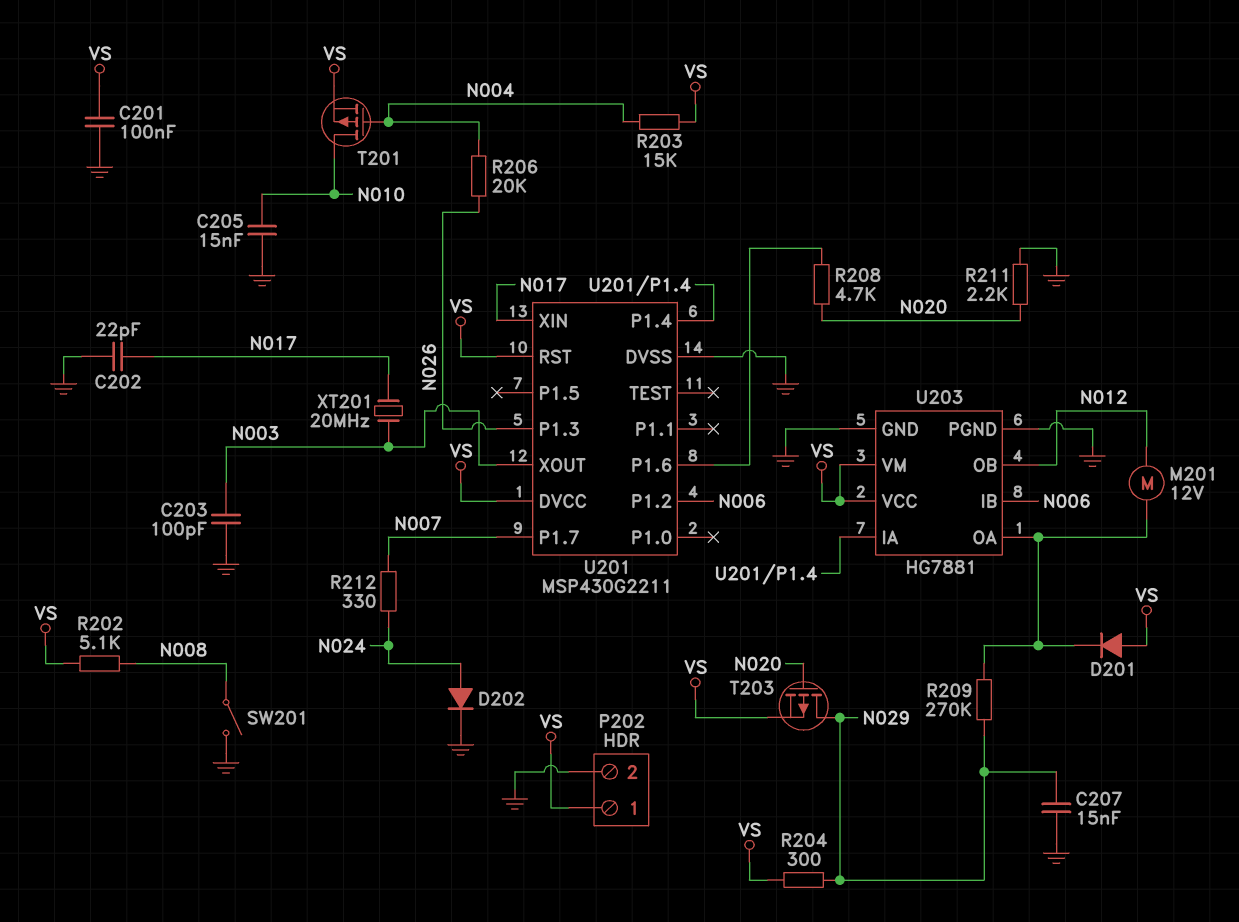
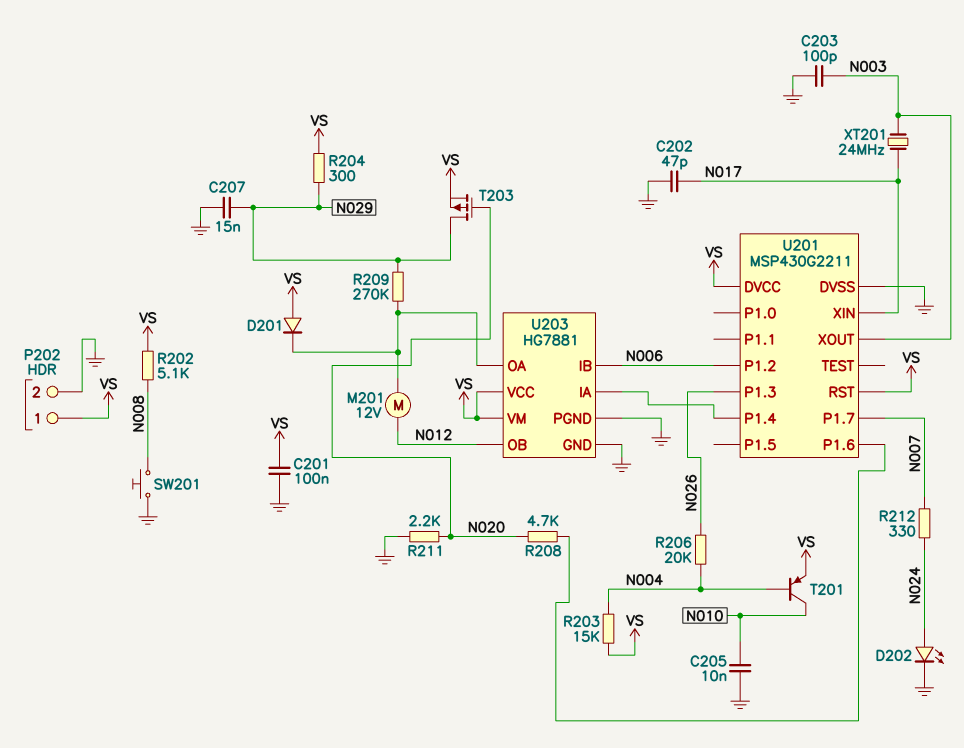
C202: 22pF (GND, N017) -> 47pF (GND, N017)
C205: 15nF (GND, N010) -> 10nF (GND, N010)
D202: diode (A N024, K GND) -> LED (A N024, K GND)
SW201: switch (GND, N008) -> button (GND, N008)
T201: PMOS (G N004, D N010, S VS) -> PNP (B N004, C N010, E VS)
XT201: 20MHz (N003, N017) -> 24MHz (N003, N017)

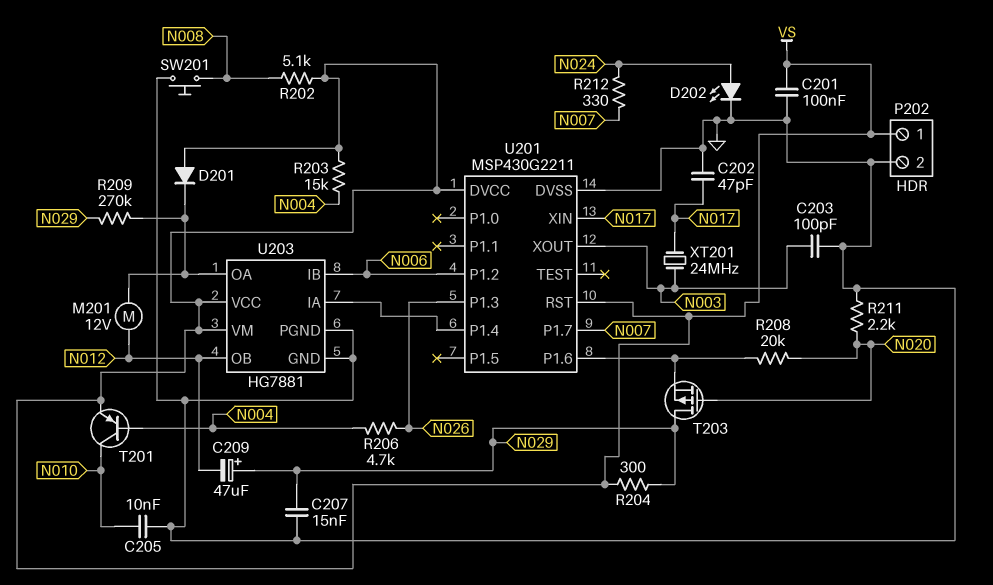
C209: none -> 47uF (plus N029, minus N012)
R206: 20k (N004, N026) -> 4.7k (N004, N026)
R208: 4.7k (N020, U201/P1.6) -> 20k (N020, U201/P1.6)
T203: PMOS (G N020, D N029, S VS) -> PMOS (G N020, D N029, S U201/P1.6)

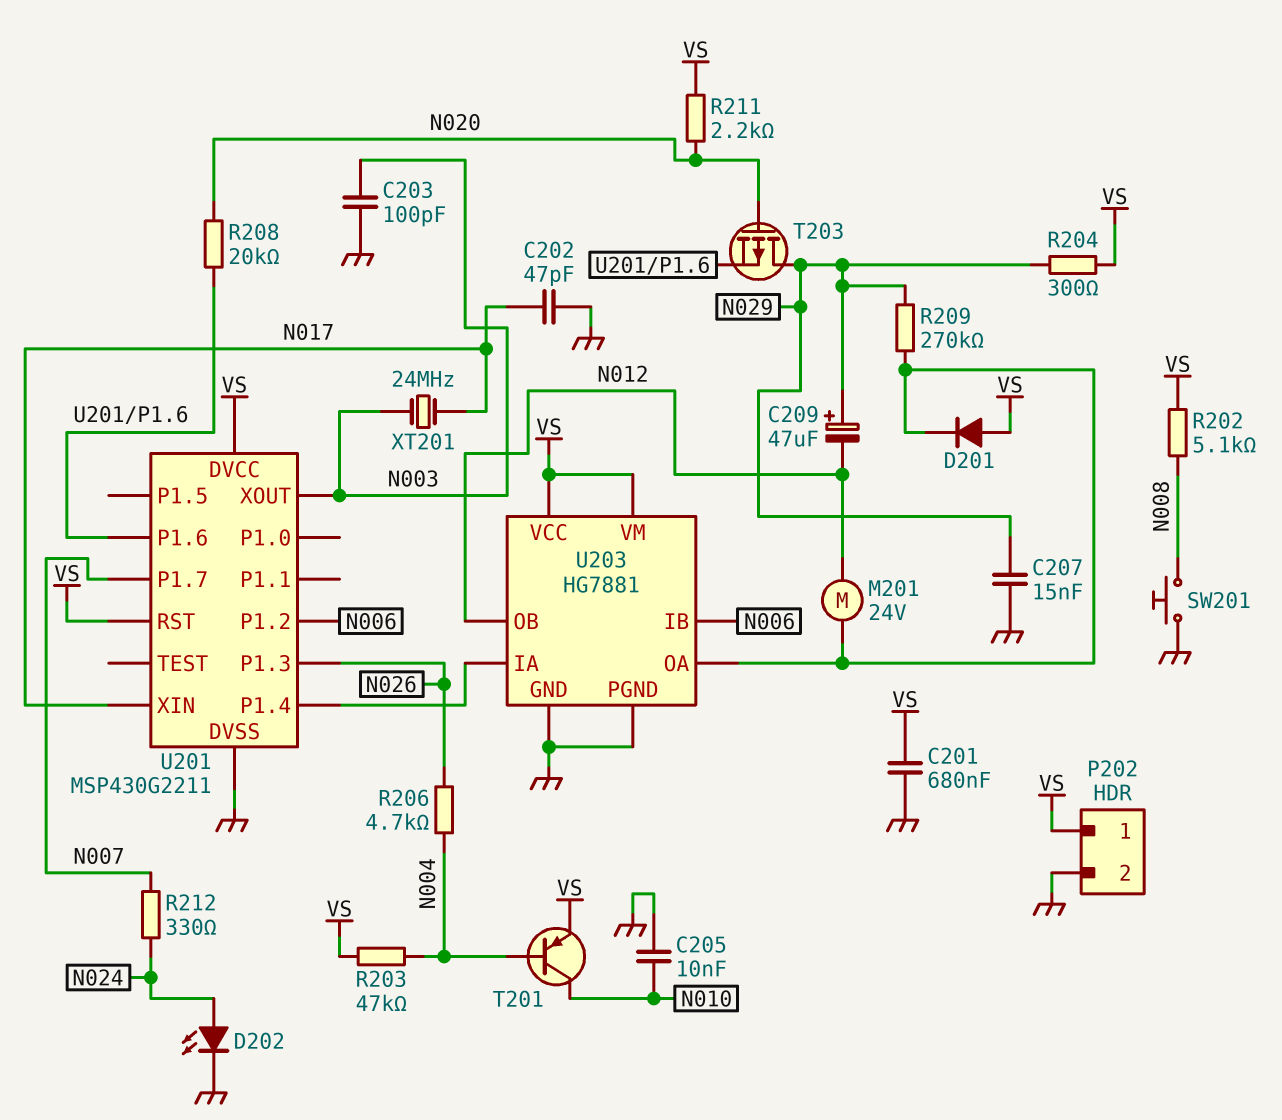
C201: 100nF (GND, VS) -> 680nF (GND, VS)
M201: motor 12V (N012, U203/OA) -> motor 24V (N012, U203/OA)
R203: 15k (N004, VS) -> 47k (N004, VS)
R211: 2.2k (GND, N020) -> 2.2k (N020, VS)

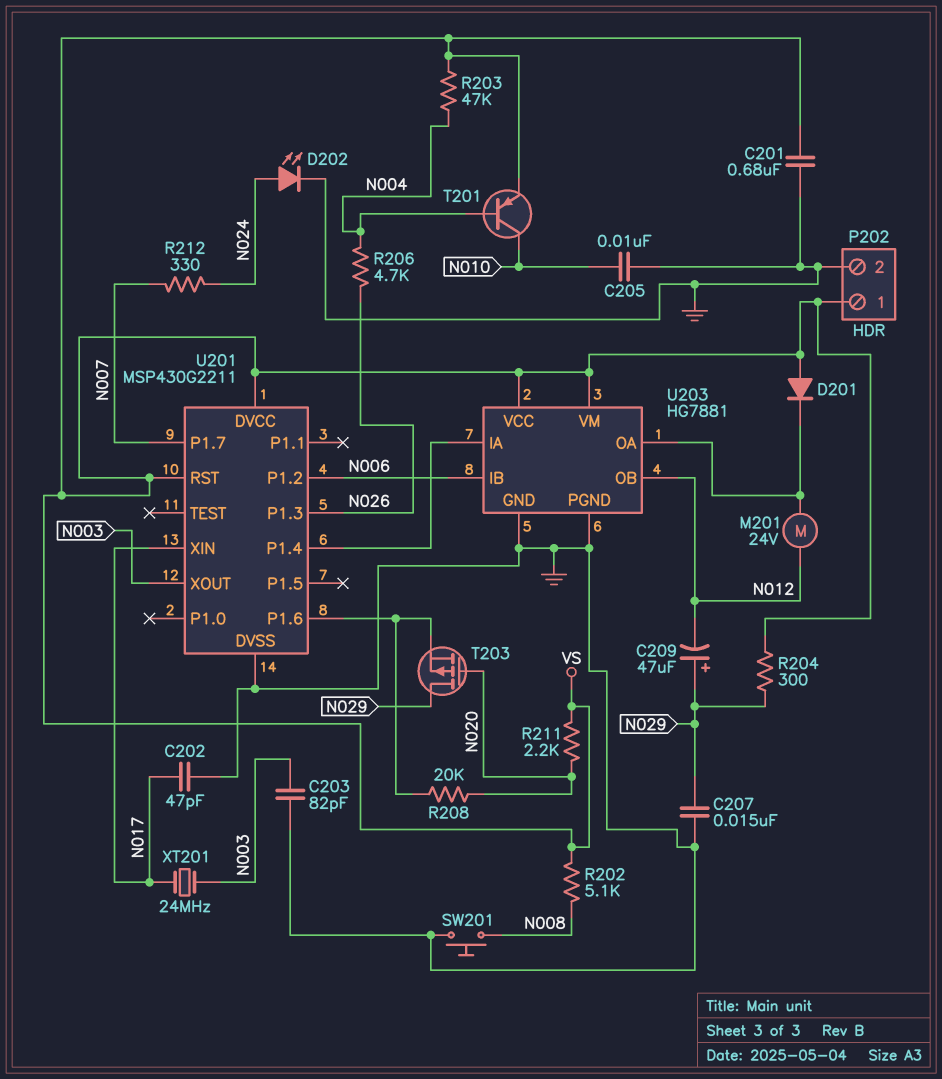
C203: 100pF (GND, N003) -> 82pF (GND, N003)
R209: 270k (N029, U203/OA) -> none

